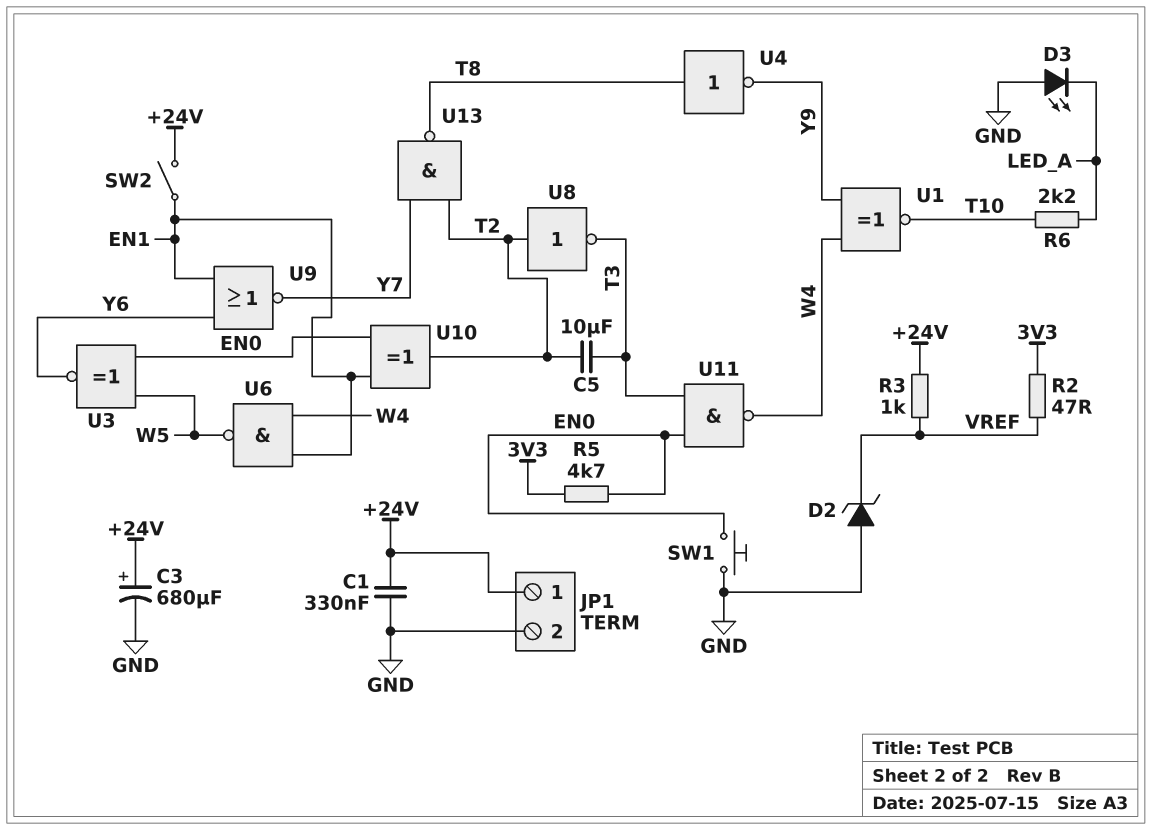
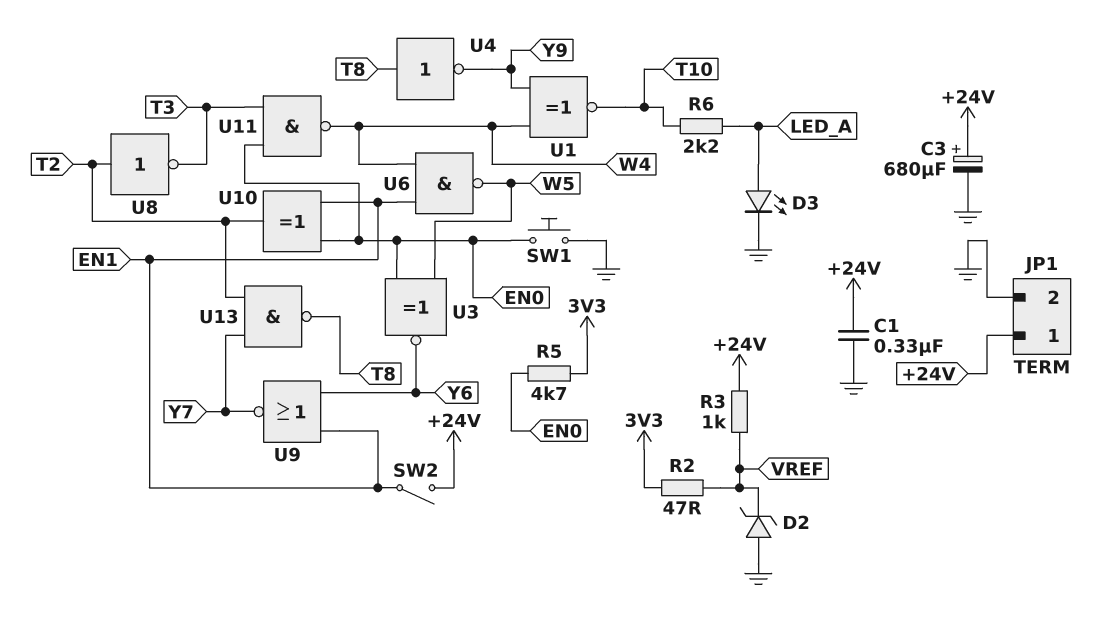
C5: 10uF (T2, T3) -> none
D3: LED (A GND, K LED_A) -> LED (A LED_A, K GND)

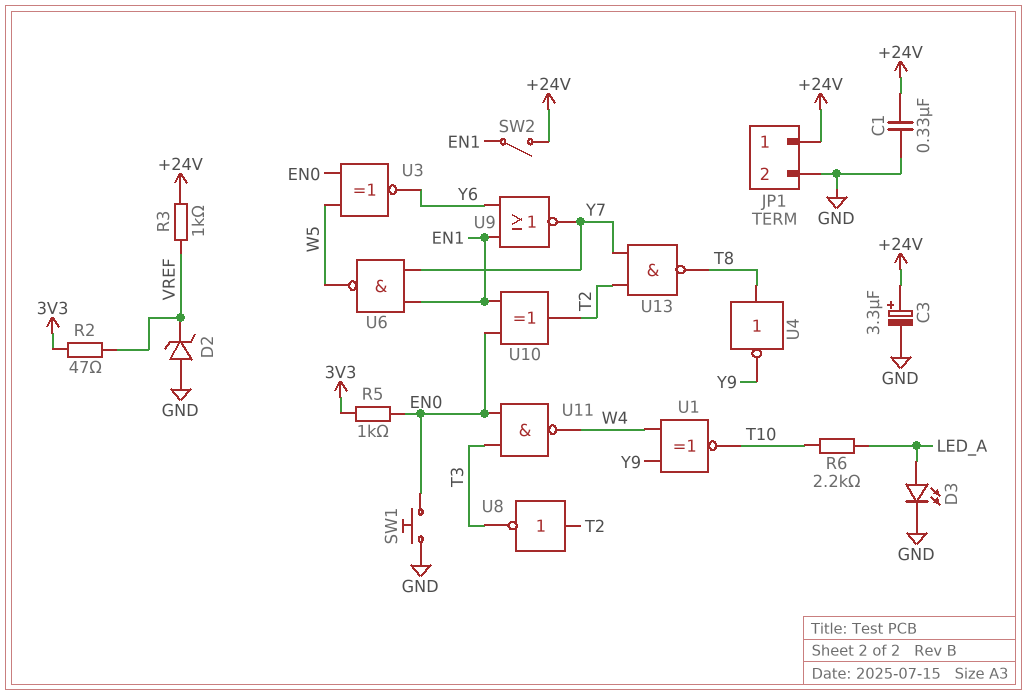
C3: 680uF (plus +24V, minus GND) -> 3.3uF (plus +24V, minus GND)
R5: 4.7k (3V3, EN0) -> 1k (3V3, EN0)
U6: NAND (in EN1, in W4, out W5) -> NAND (in EN1, in Y7, out W5)

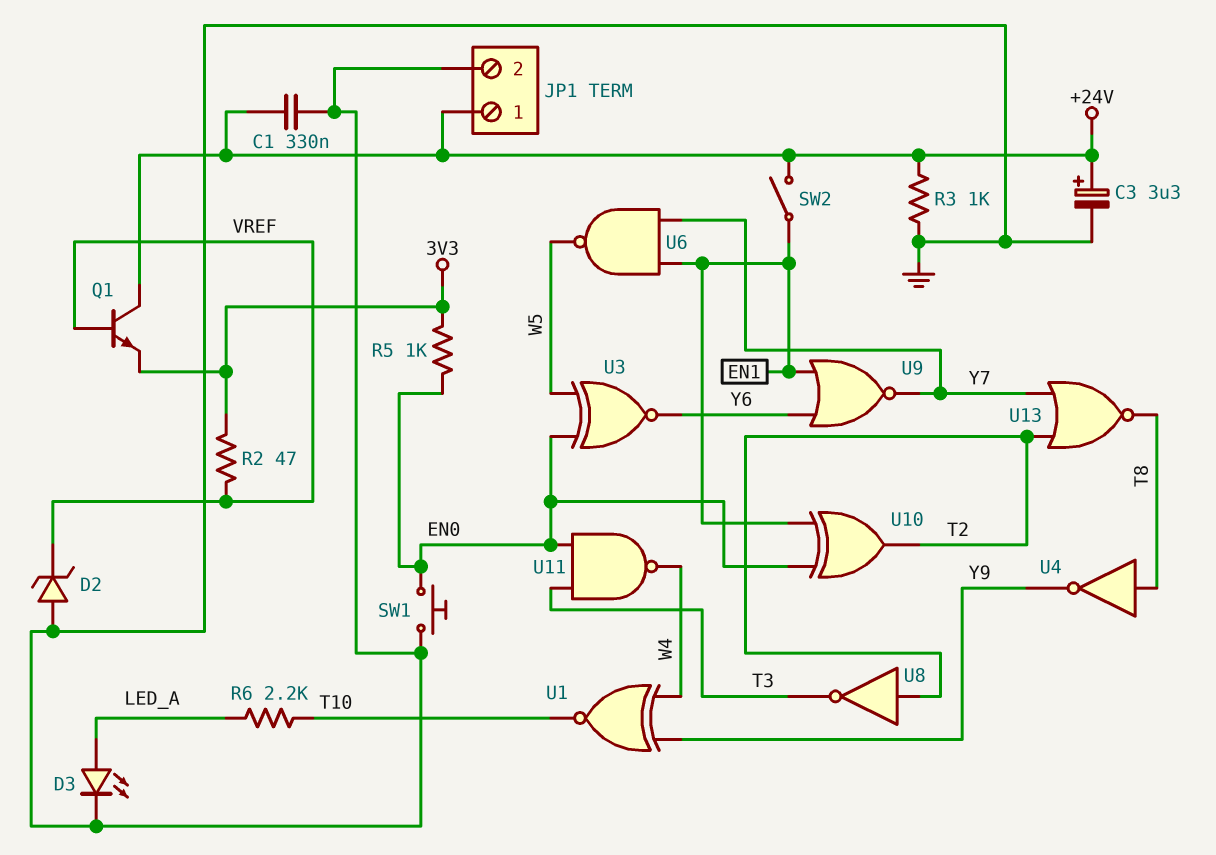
Q1: none -> NPN (B VREF, C +24V, E 3V3)
R3: 1k (+24V, VREF) -> 1k (+24V, GND)
U13: NAND (in T2, in Y7, out T8) -> NOR (in T2, in Y7, out T8)

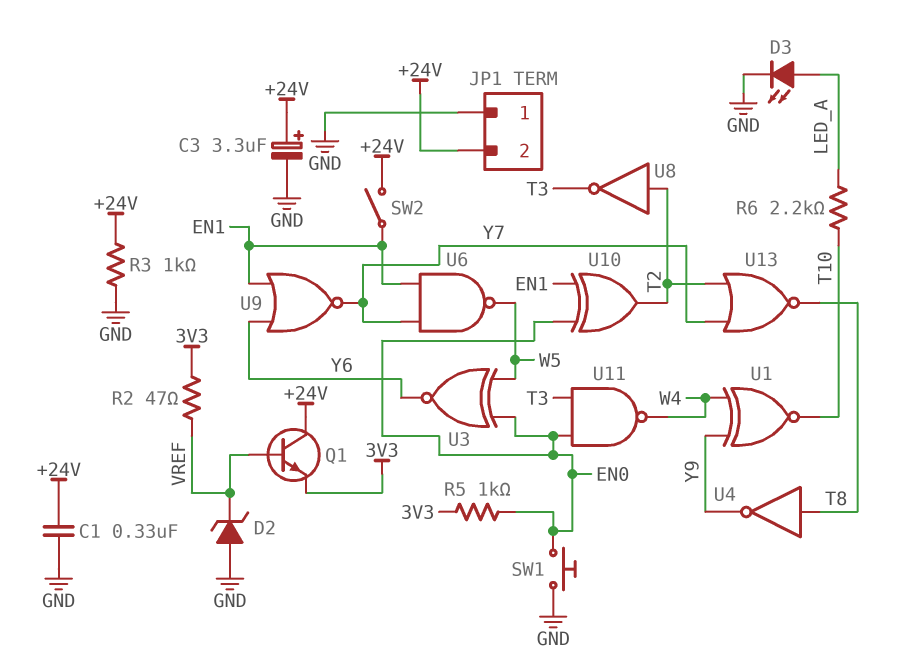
JP1 pin 1: +24V -> GND
JP1 pin 2: GND -> +24V

